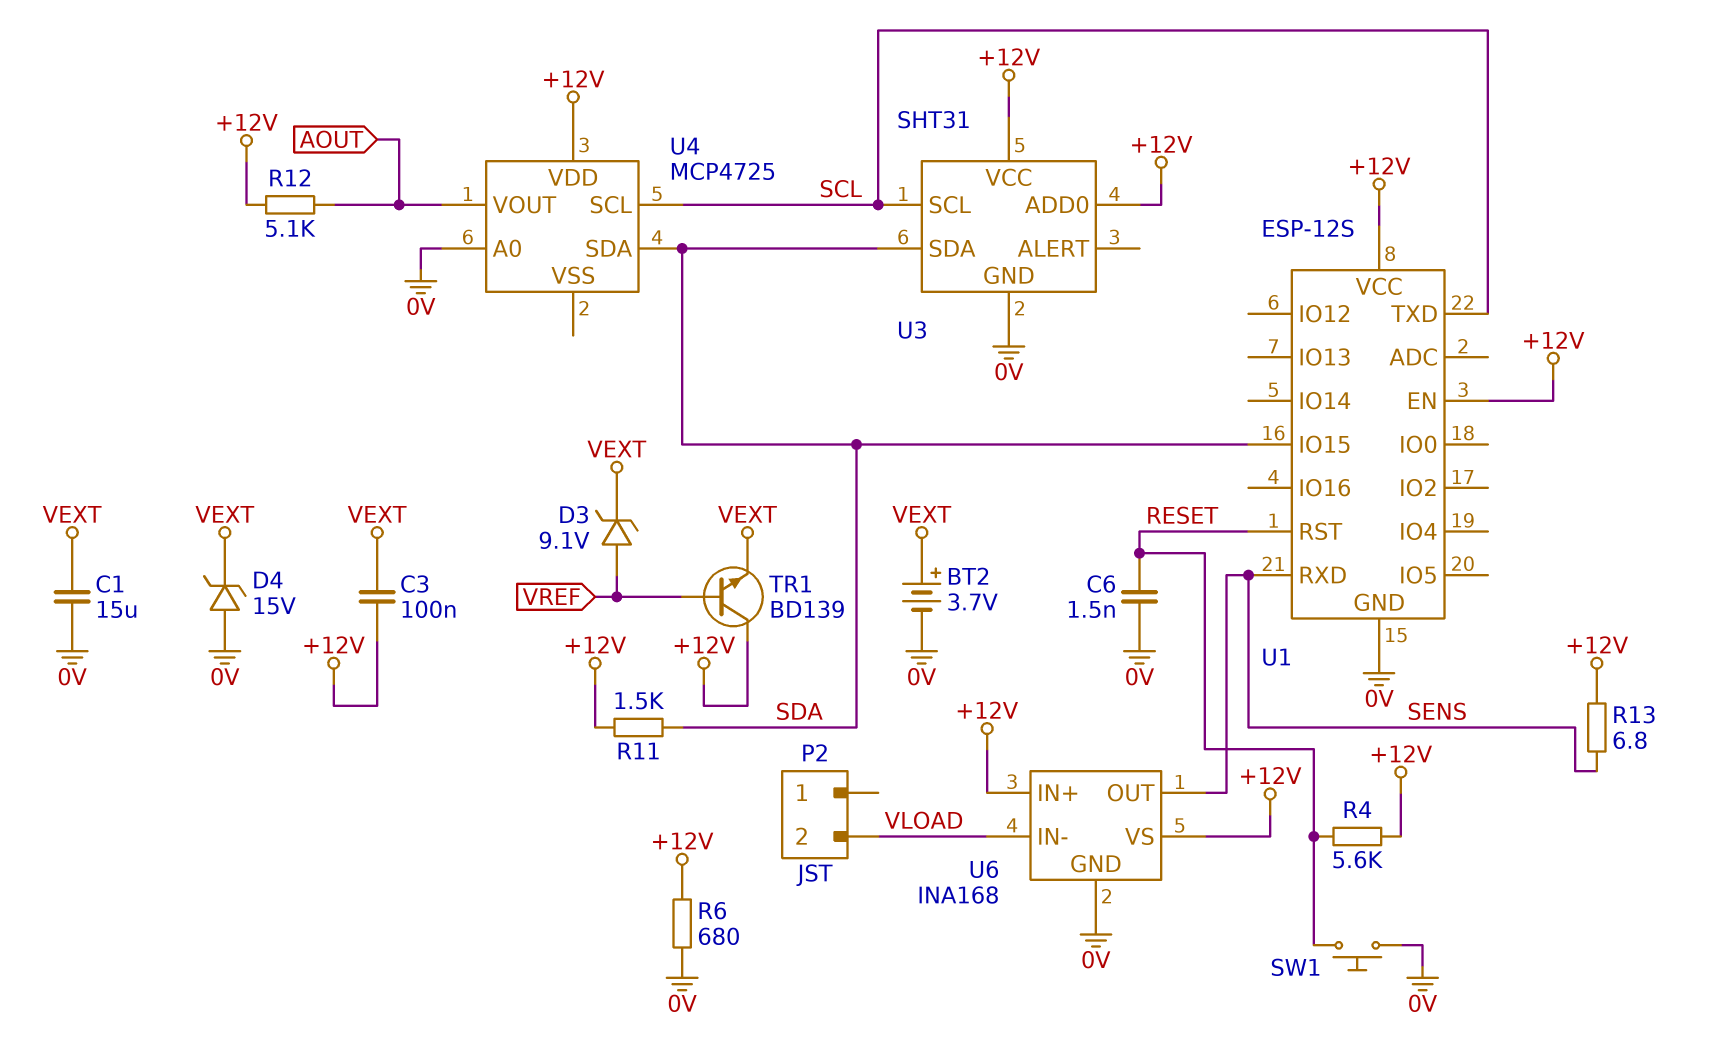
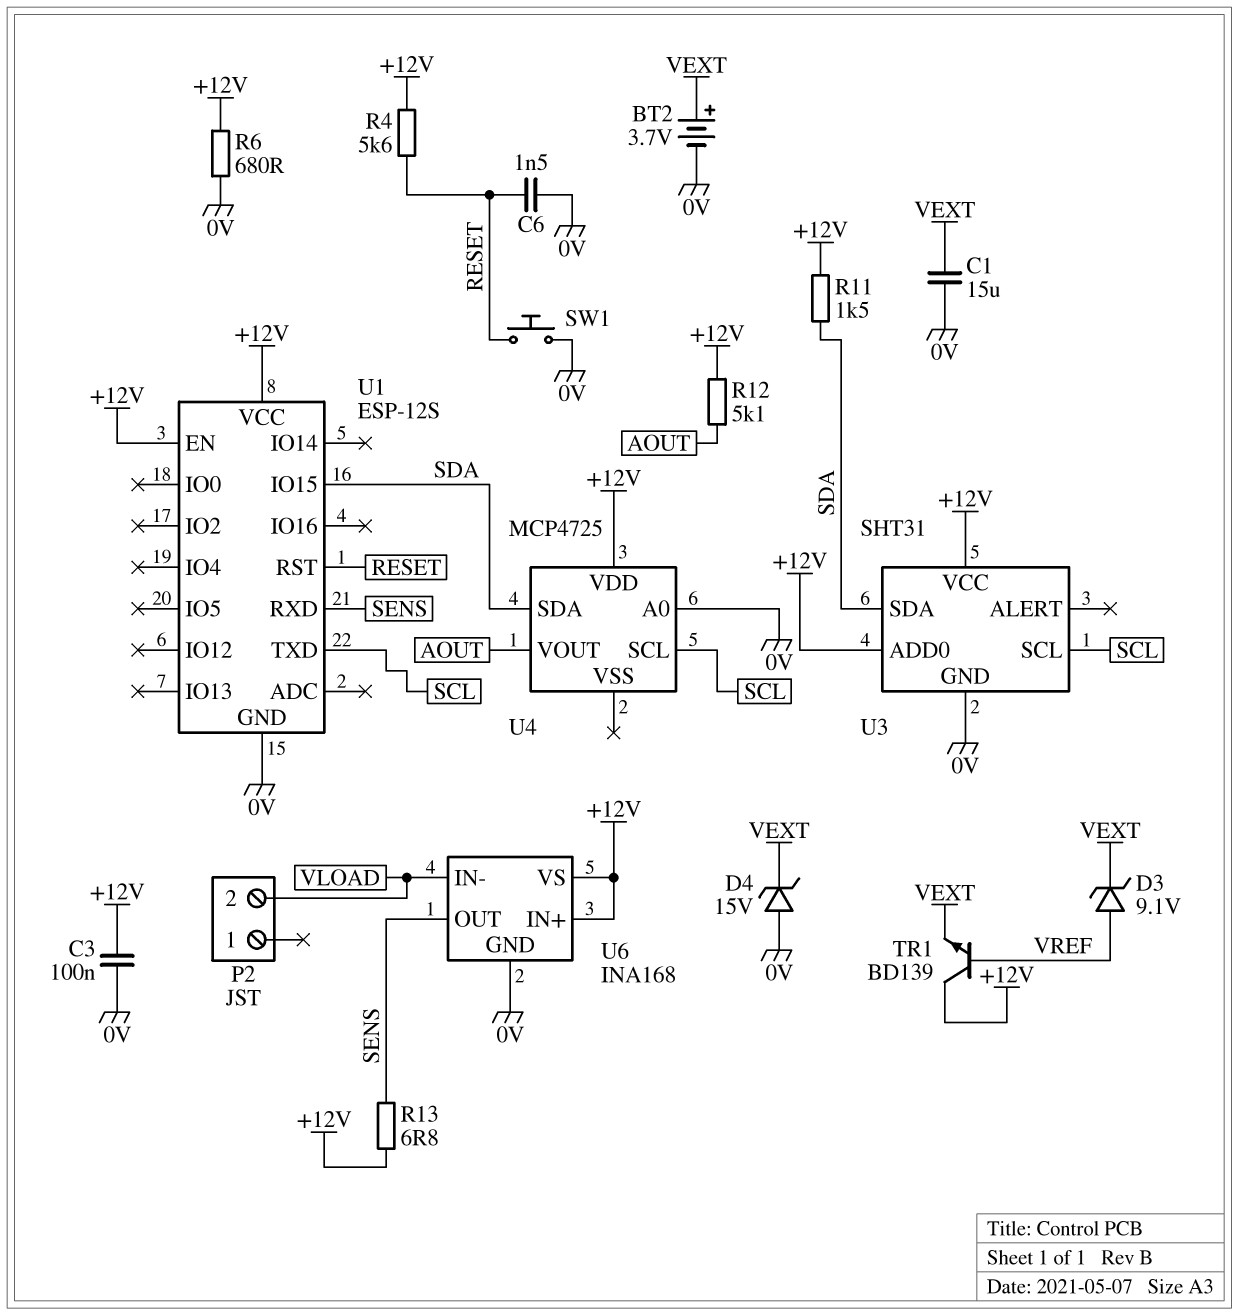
C3: 100nF (+12V, VEXT) -> 100nF (+12V, 0V)

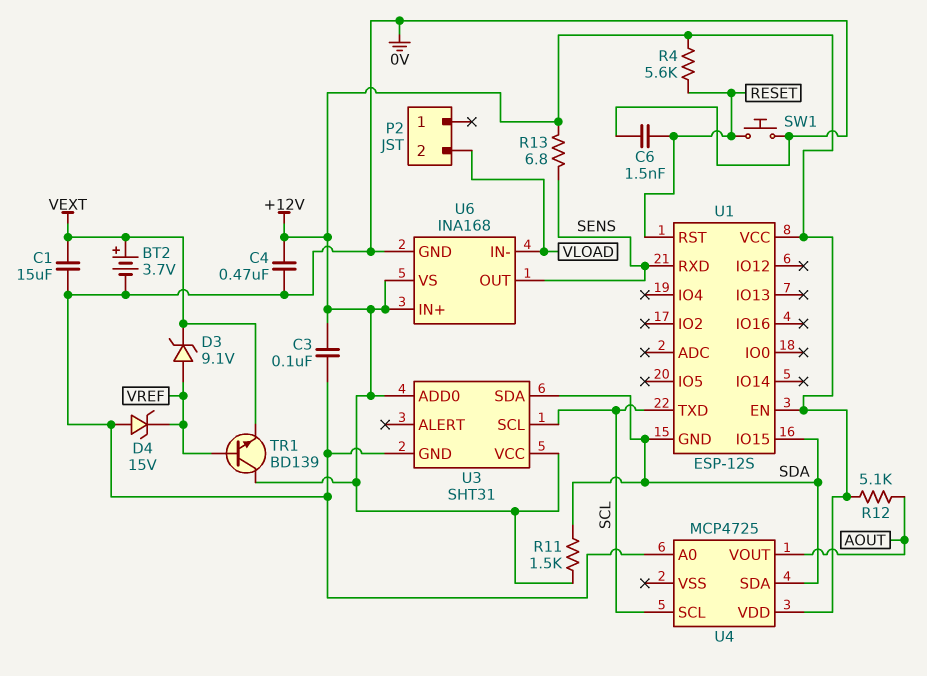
C4: none -> 470nF (+12V, 0V)
D4: zener 15V (A 0V, K VEXT) -> zener 15V (A 0V, K VREF)
R6: 680 (+12V, 0V) -> none
U1 pin GND: 0V -> SDA

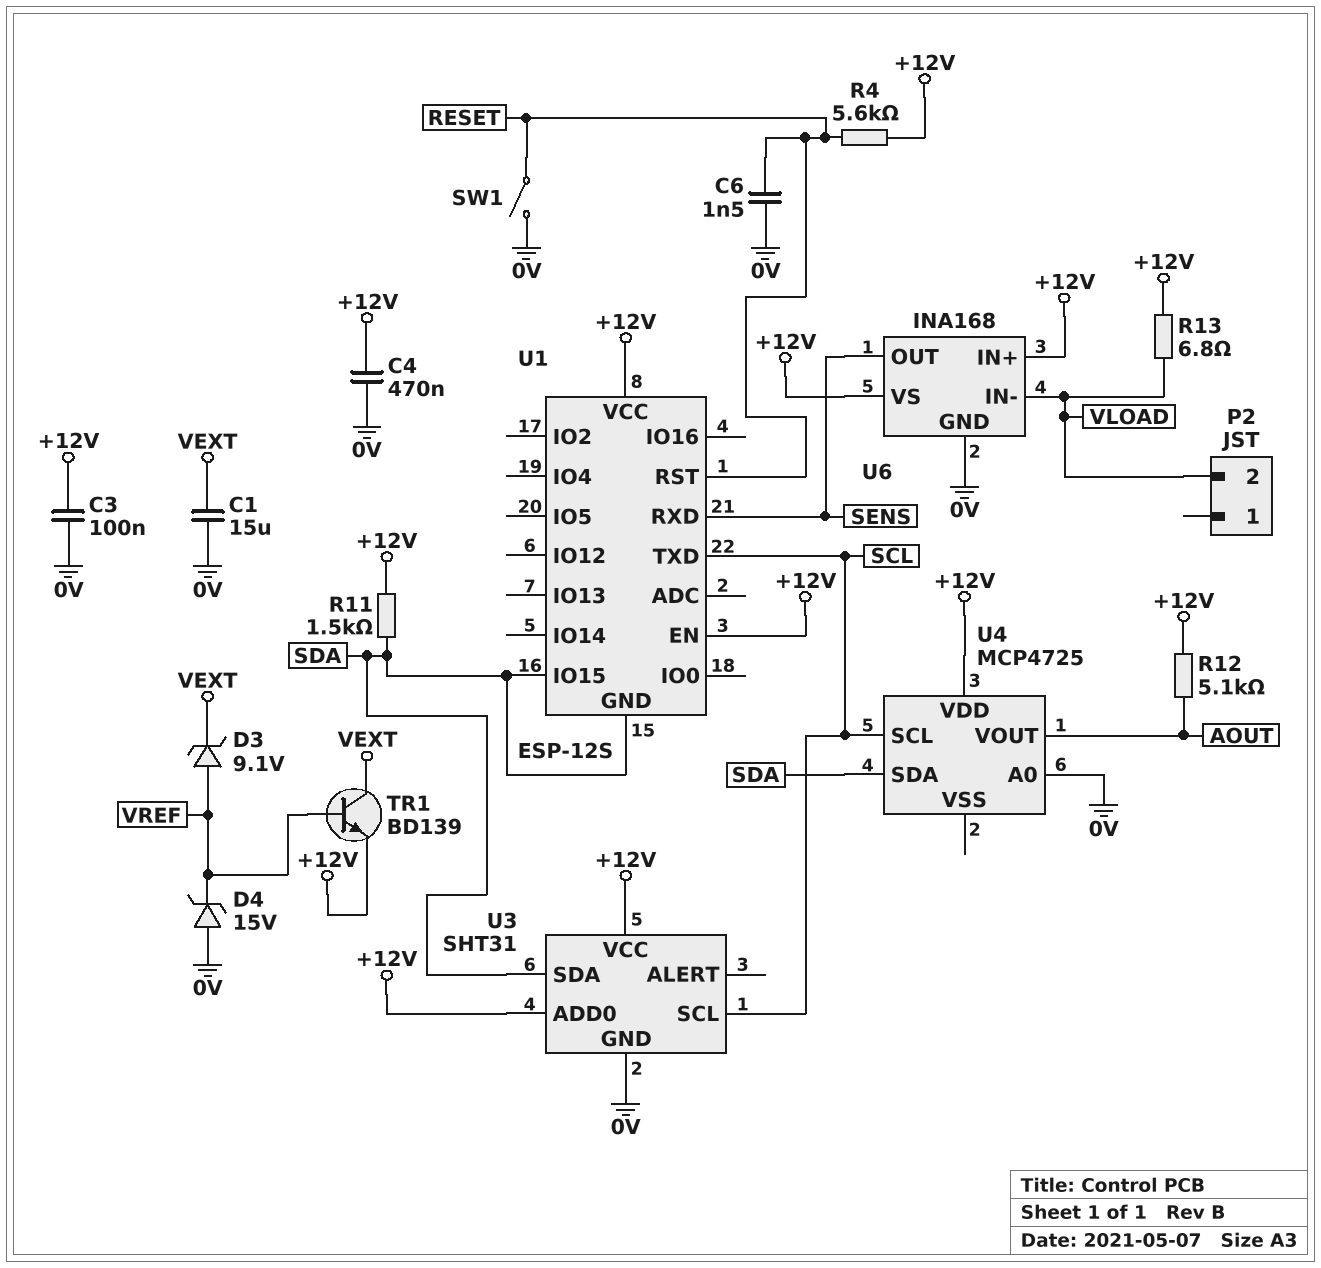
BT2: 3.7V (plus VEXT, minus 0V) -> none
R13: 6.8 (+12V, SENS) -> 6.8 (+12V, VLOAD)
SW1: button (0V, RESET) -> switch (0V, RESET)
TR1: NPN BD139 (B VREF, C +12V, E VEXT) -> NPN BD139 (B VREF, C VEXT, E +12V)

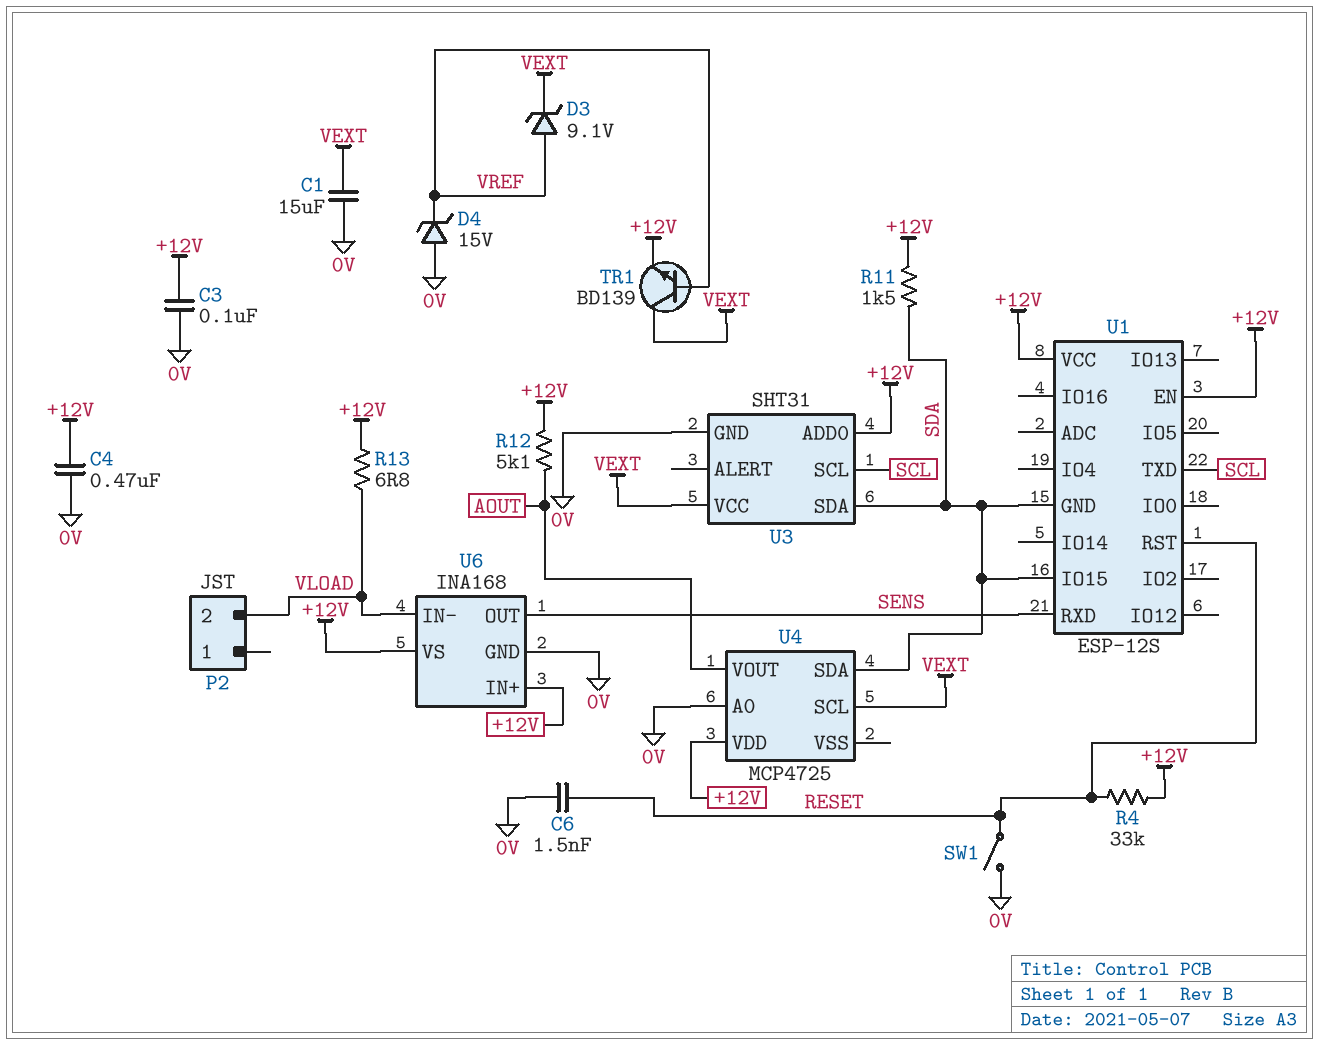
R4: 5.6k (+12V, RESET) -> 33k (+12V, RESET)
U3 pin VCC: +12V -> VEXT
U4 pin SCL: SCL -> VEXT

